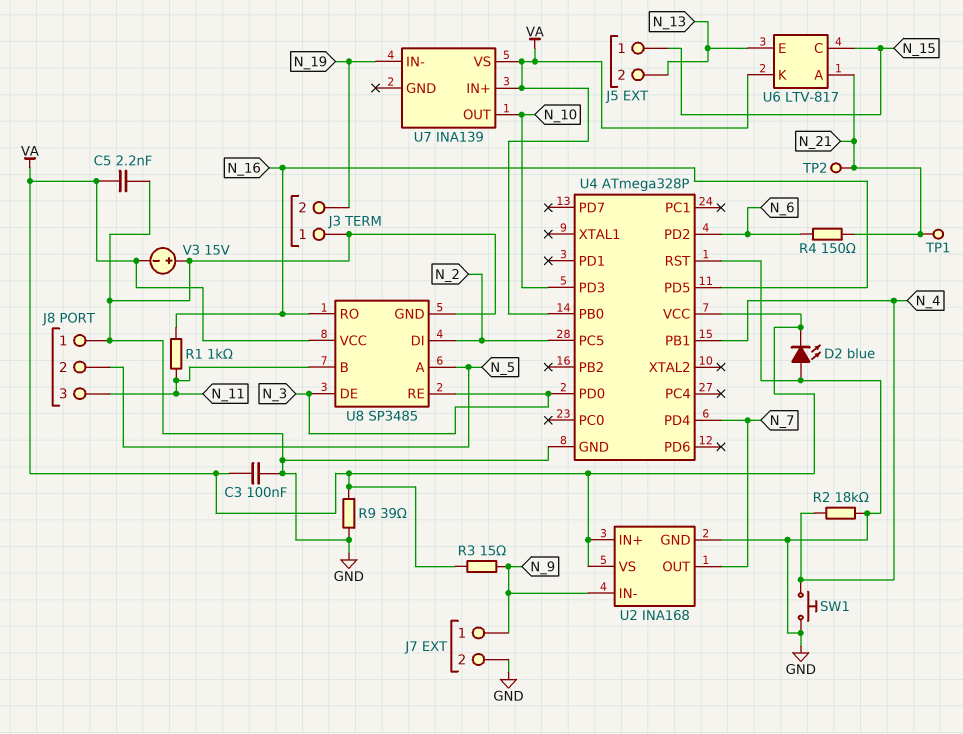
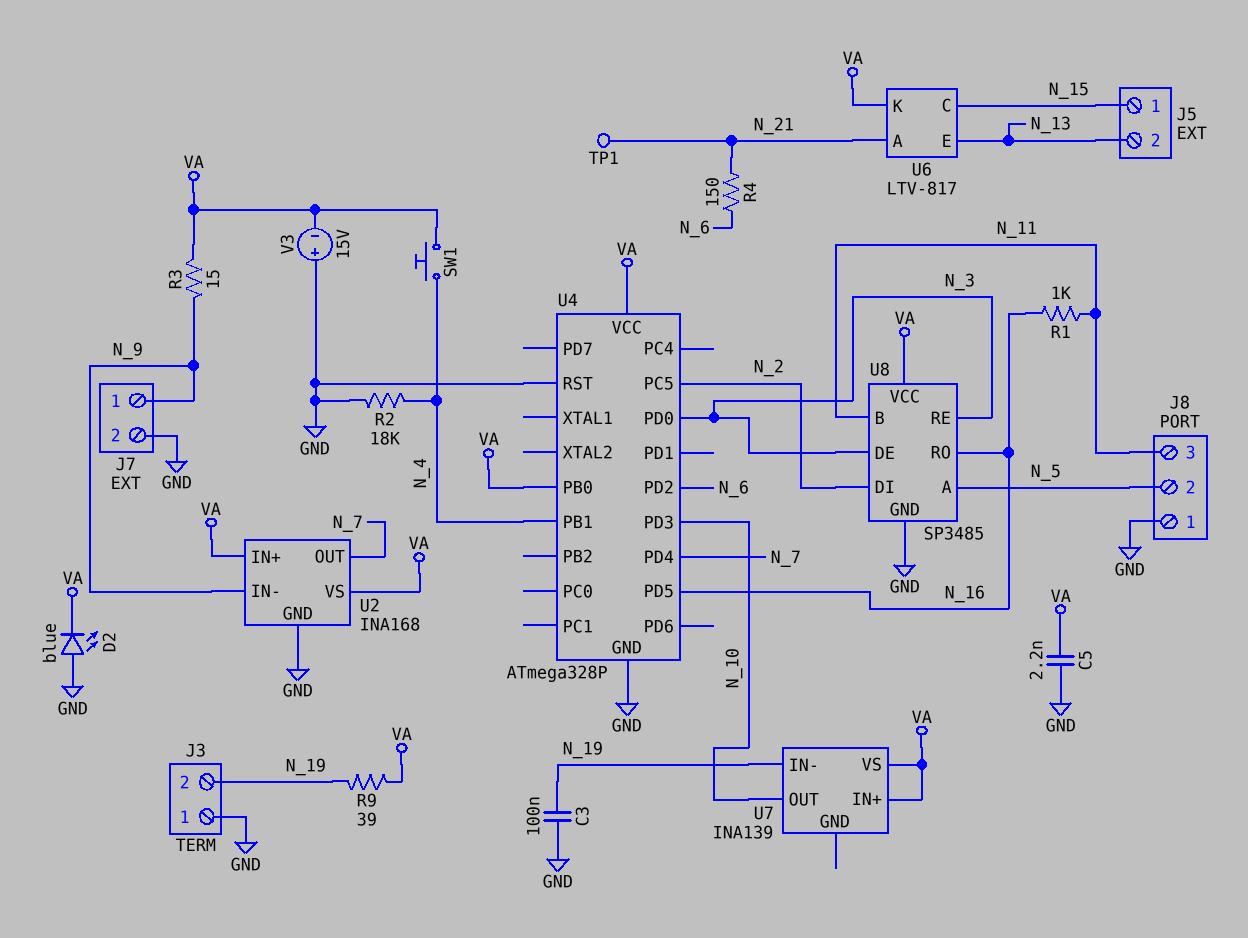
C3: 100nF (GND, VA) -> 100nF (GND, N_19)
R9: 39 (GND, VA) -> 39 (N_19, VA)
SW1: button (GND, N_4) -> button (N_4, VA)
TP2: test point (N_21) -> none

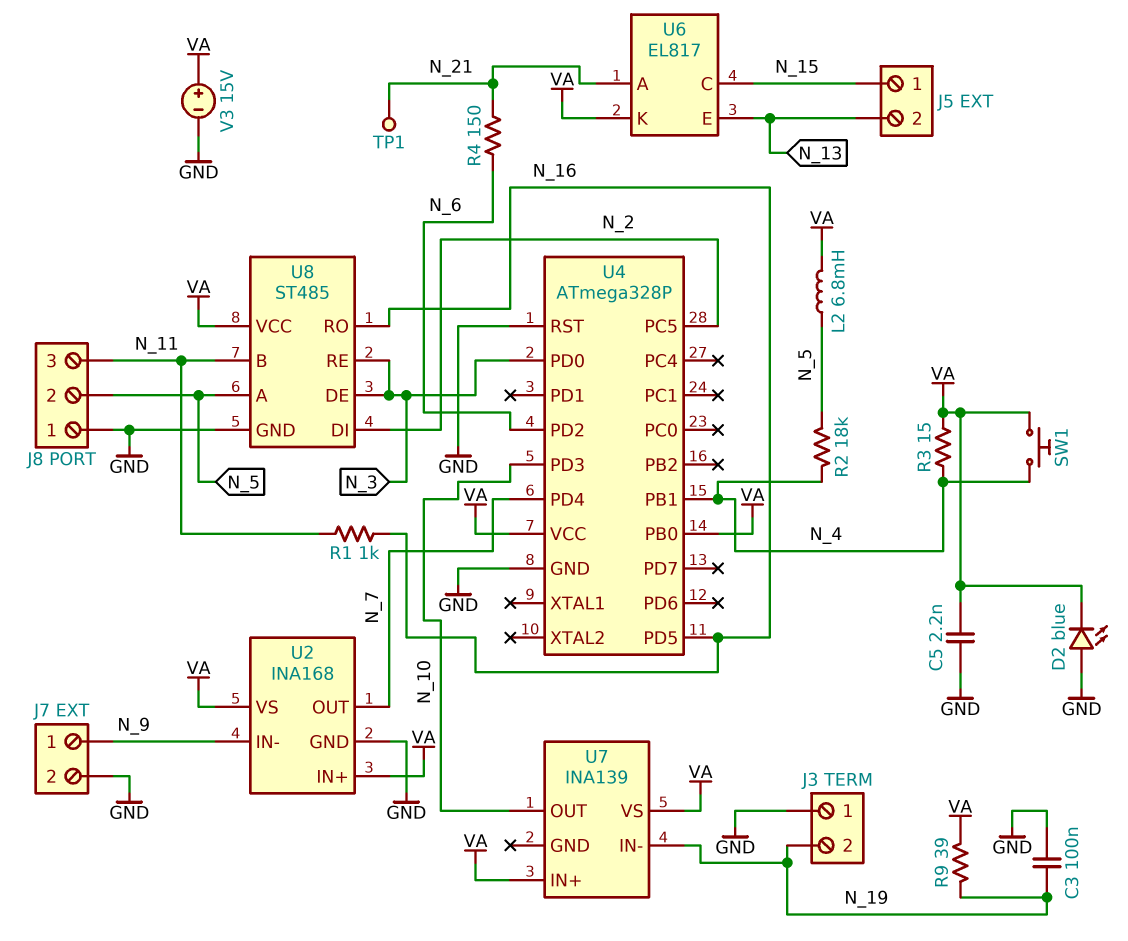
L2: none -> 6.8mH (N_5, VA)
R2: 18k (GND, N_4) -> 18k (N_4, N_5)
R3: 15 (N_9, VA) -> 15 (N_4, VA)
U6: LTV-817 -> EL817
U8: SP3485 -> ST485
V3: 15V (plus GND, minus VA) -> 15V (plus VA, minus GND)

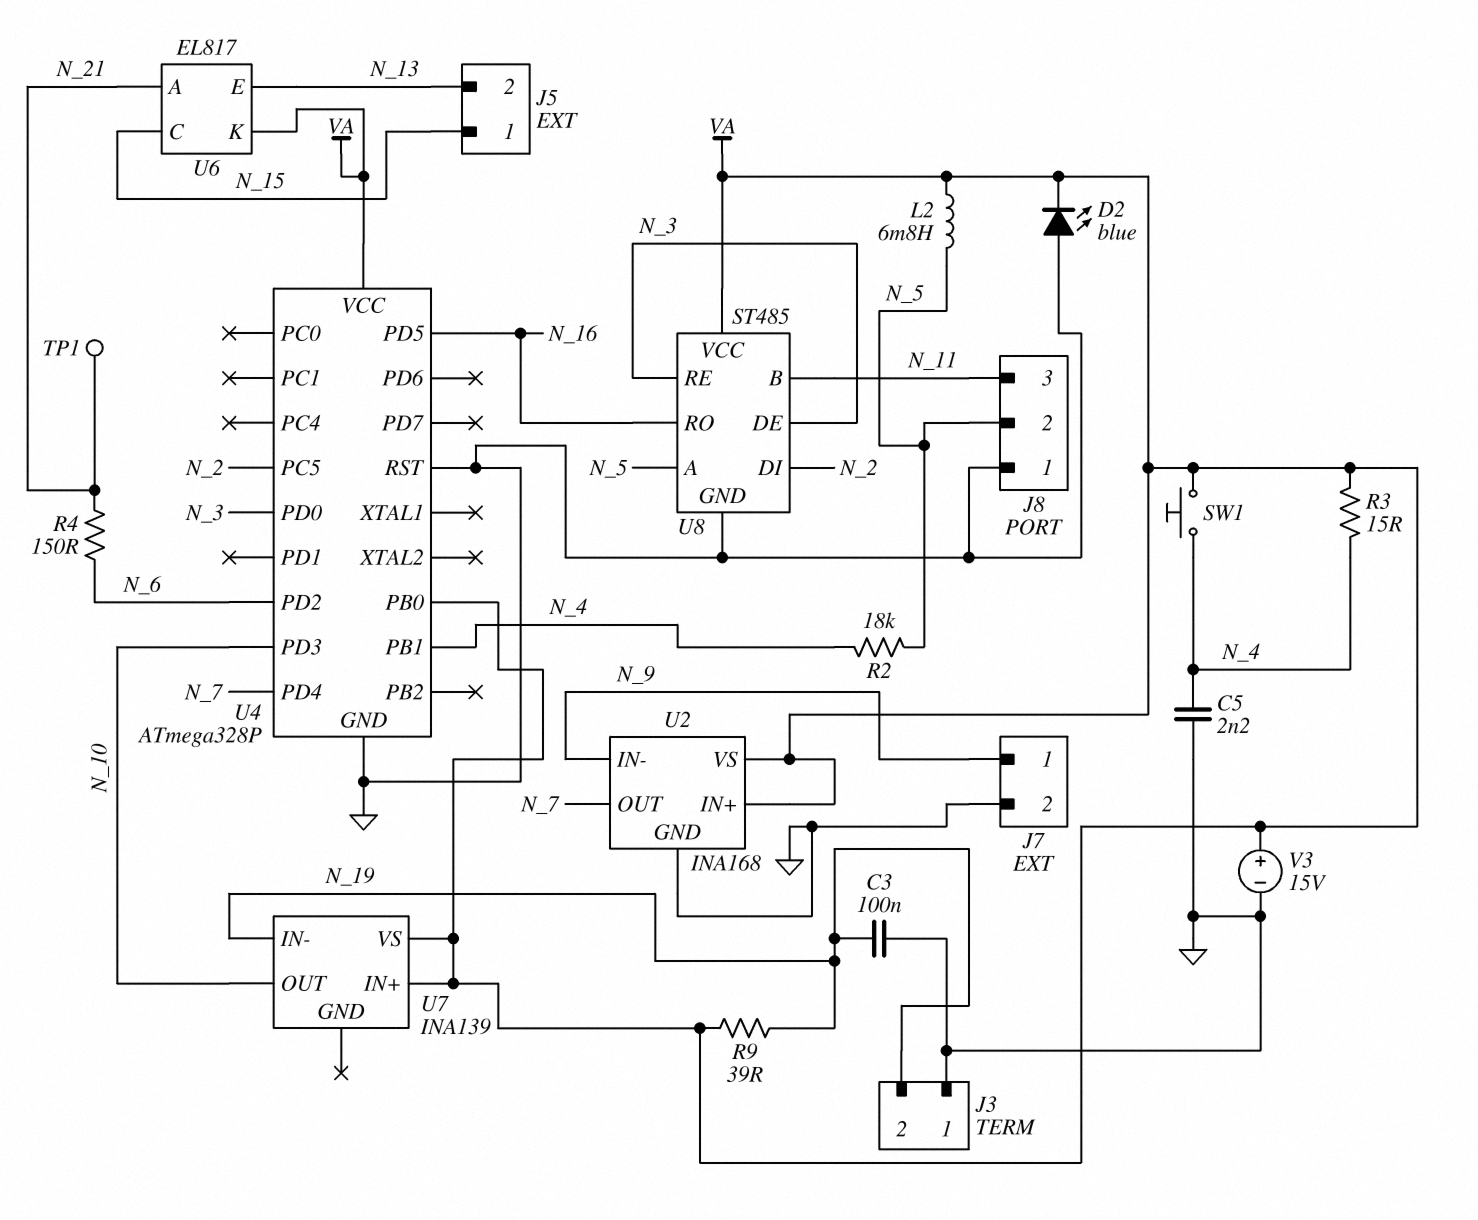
C5: 2.2nF (GND, VA) -> 2.2nF (GND, N_4)
R1: 1k (N_11, N_16) -> none

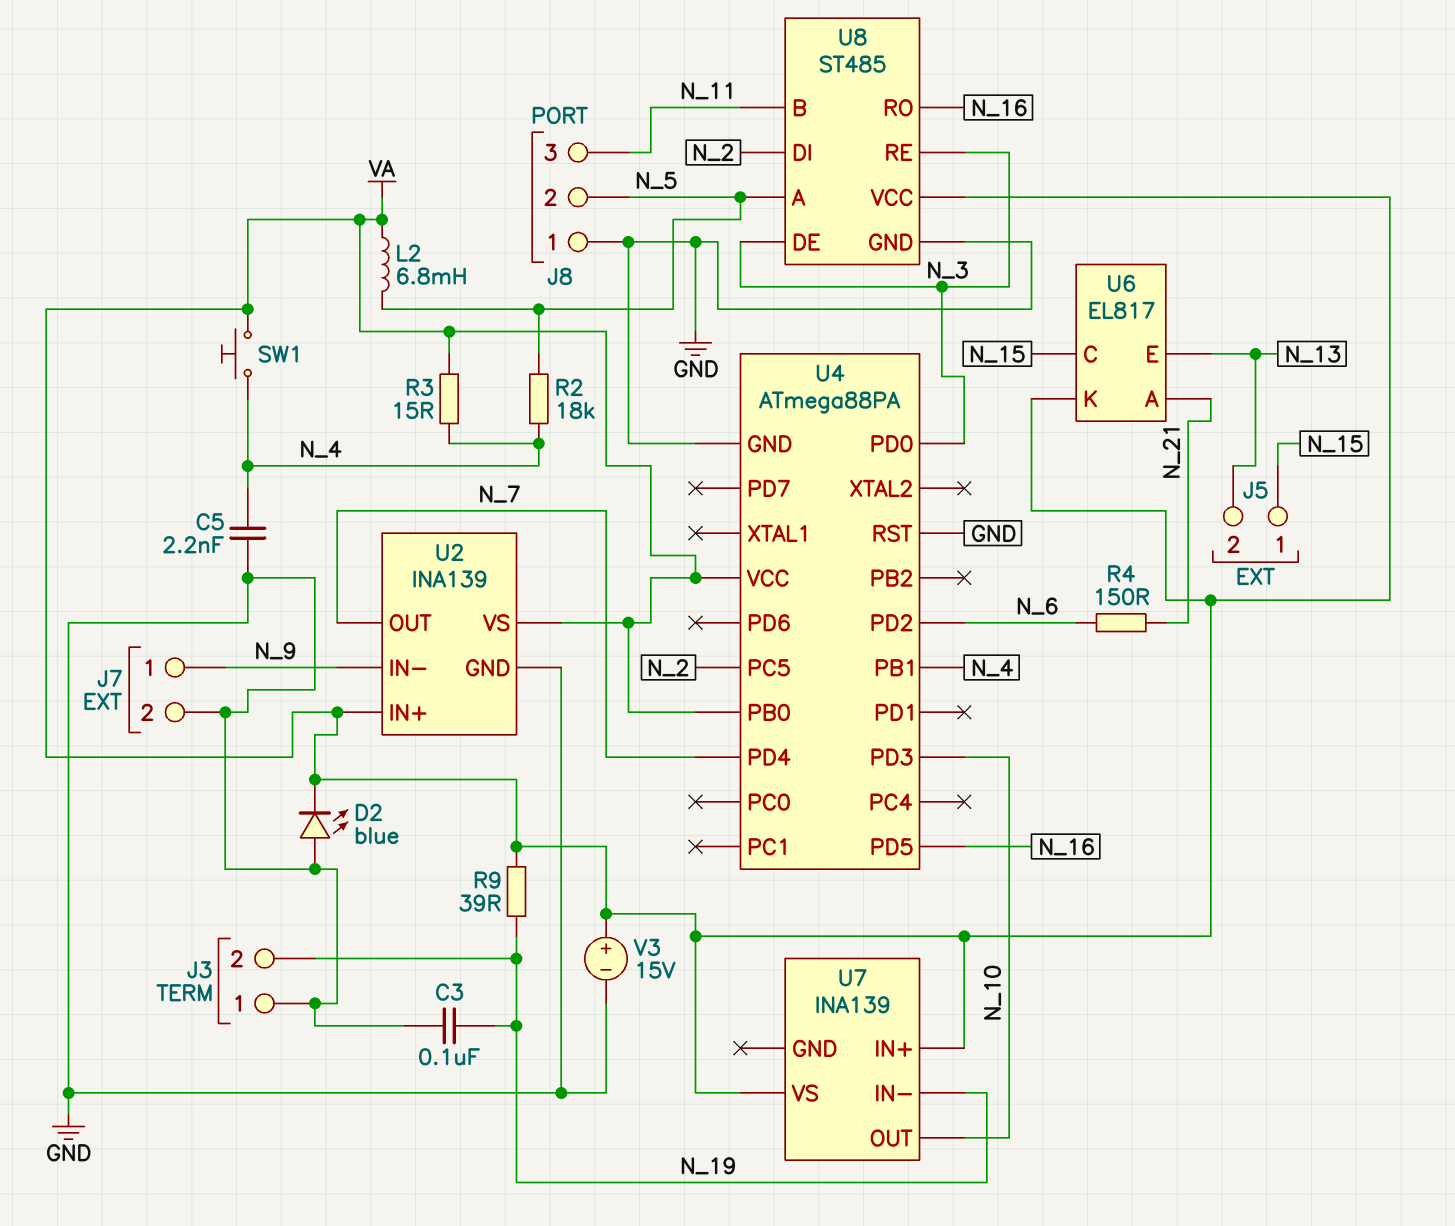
TP1: test point (N_21) -> none
U2: INA168 -> INA139
U4: ATmega328P -> ATmega88PA

